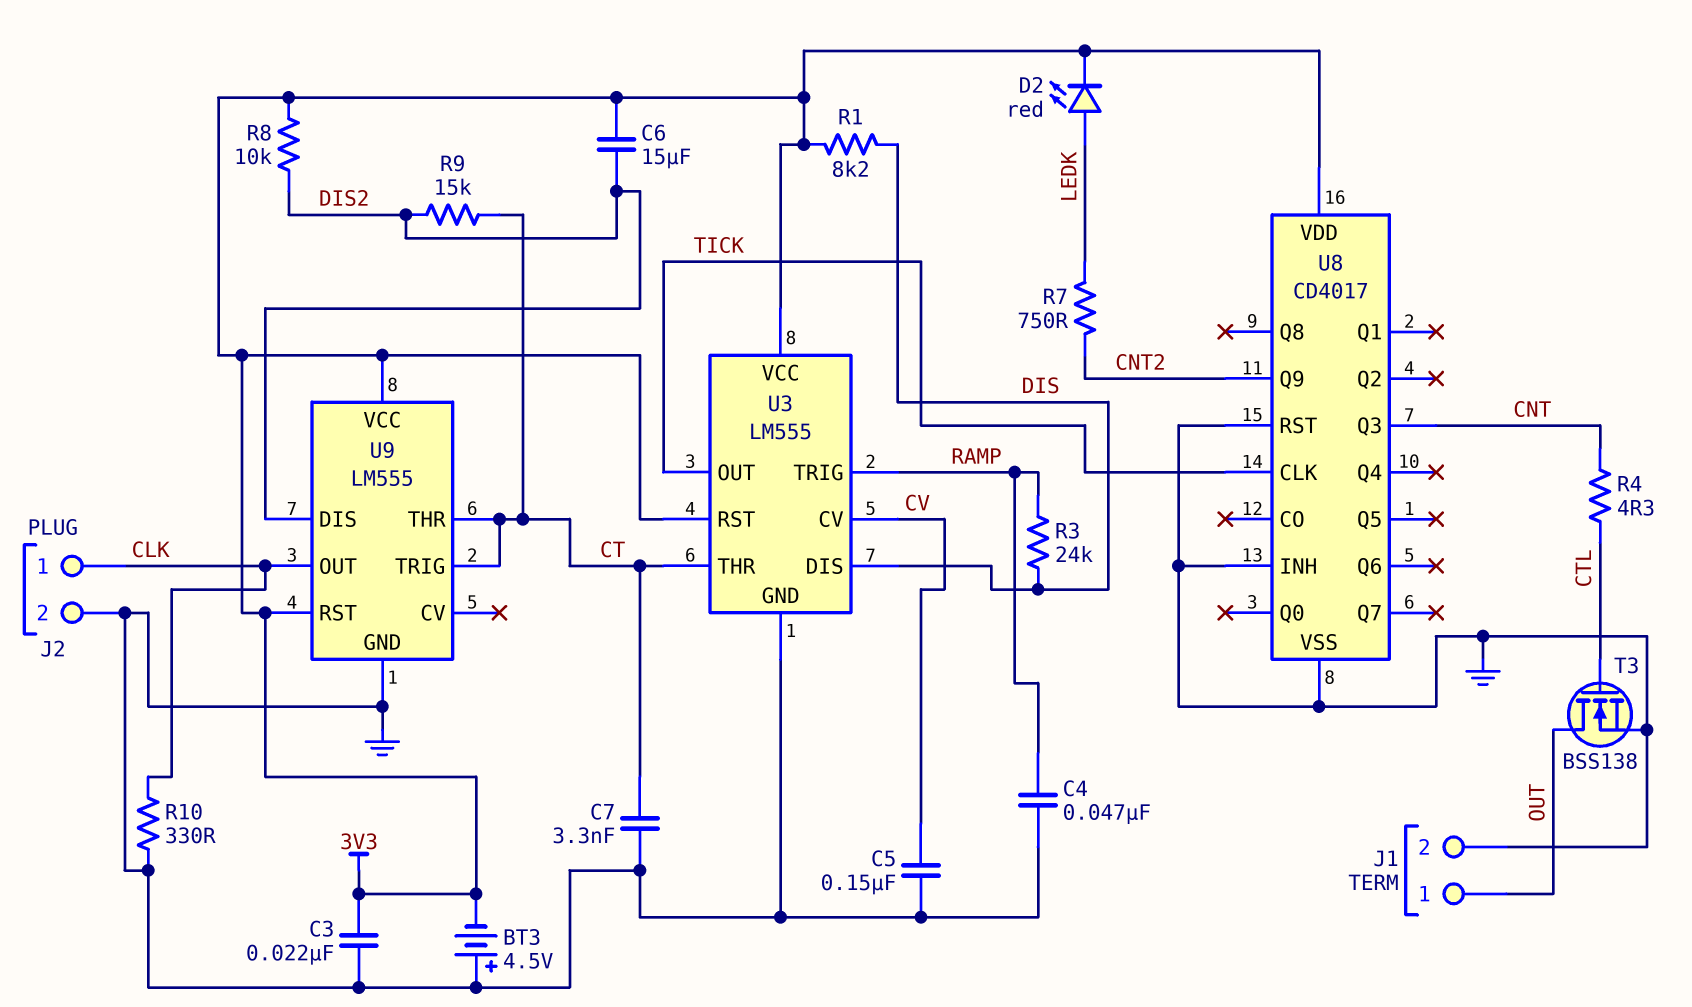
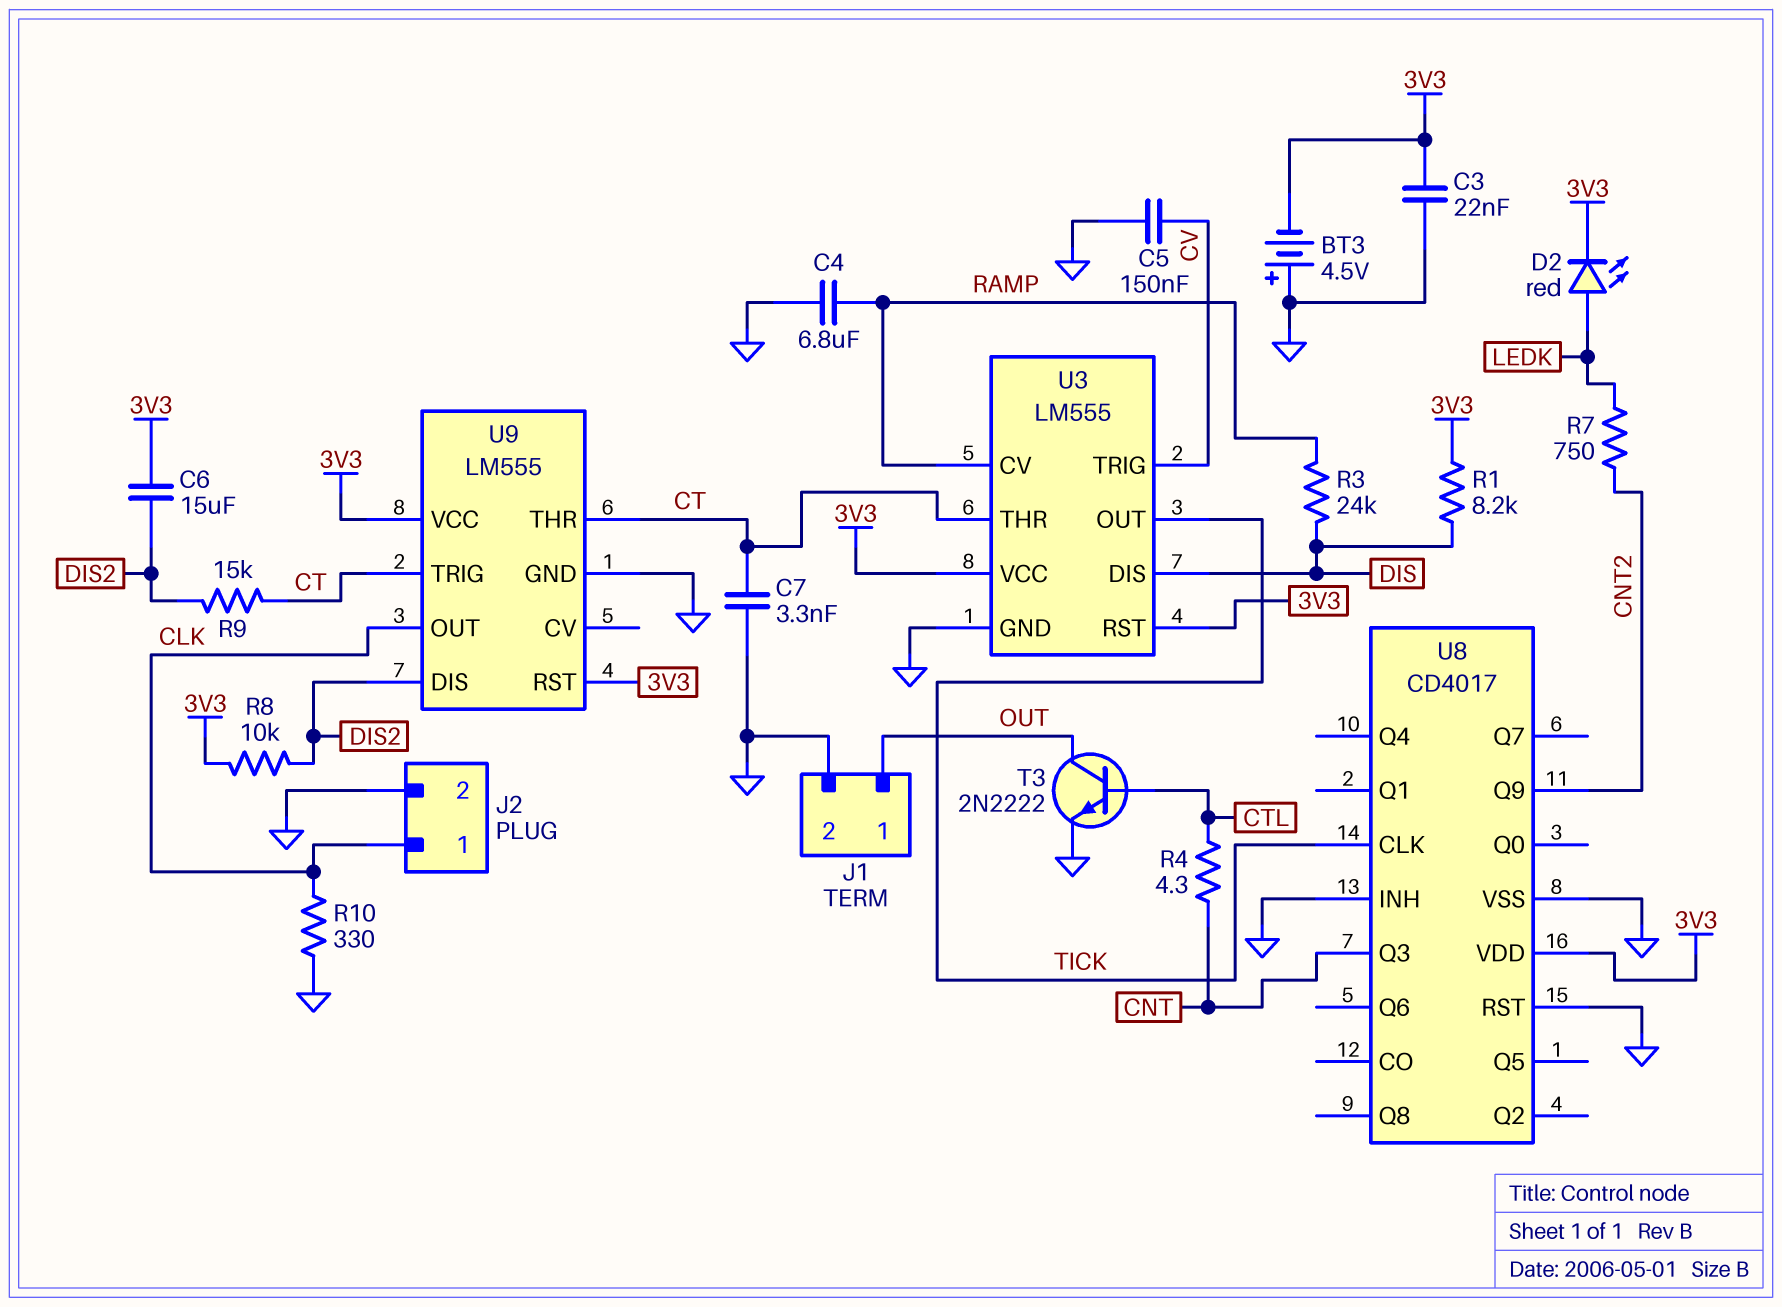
C4: 47nF (GND, RAMP) -> 6.8uF (GND, RAMP)
T3: NMOS BSS138 (G CTL, D OUT, S GND) -> NPN 2N2222 (B CTL, C OUT, E GND)
U3 pin CV: CV -> RAMP
U3 pin TRIG: RAMP -> CV

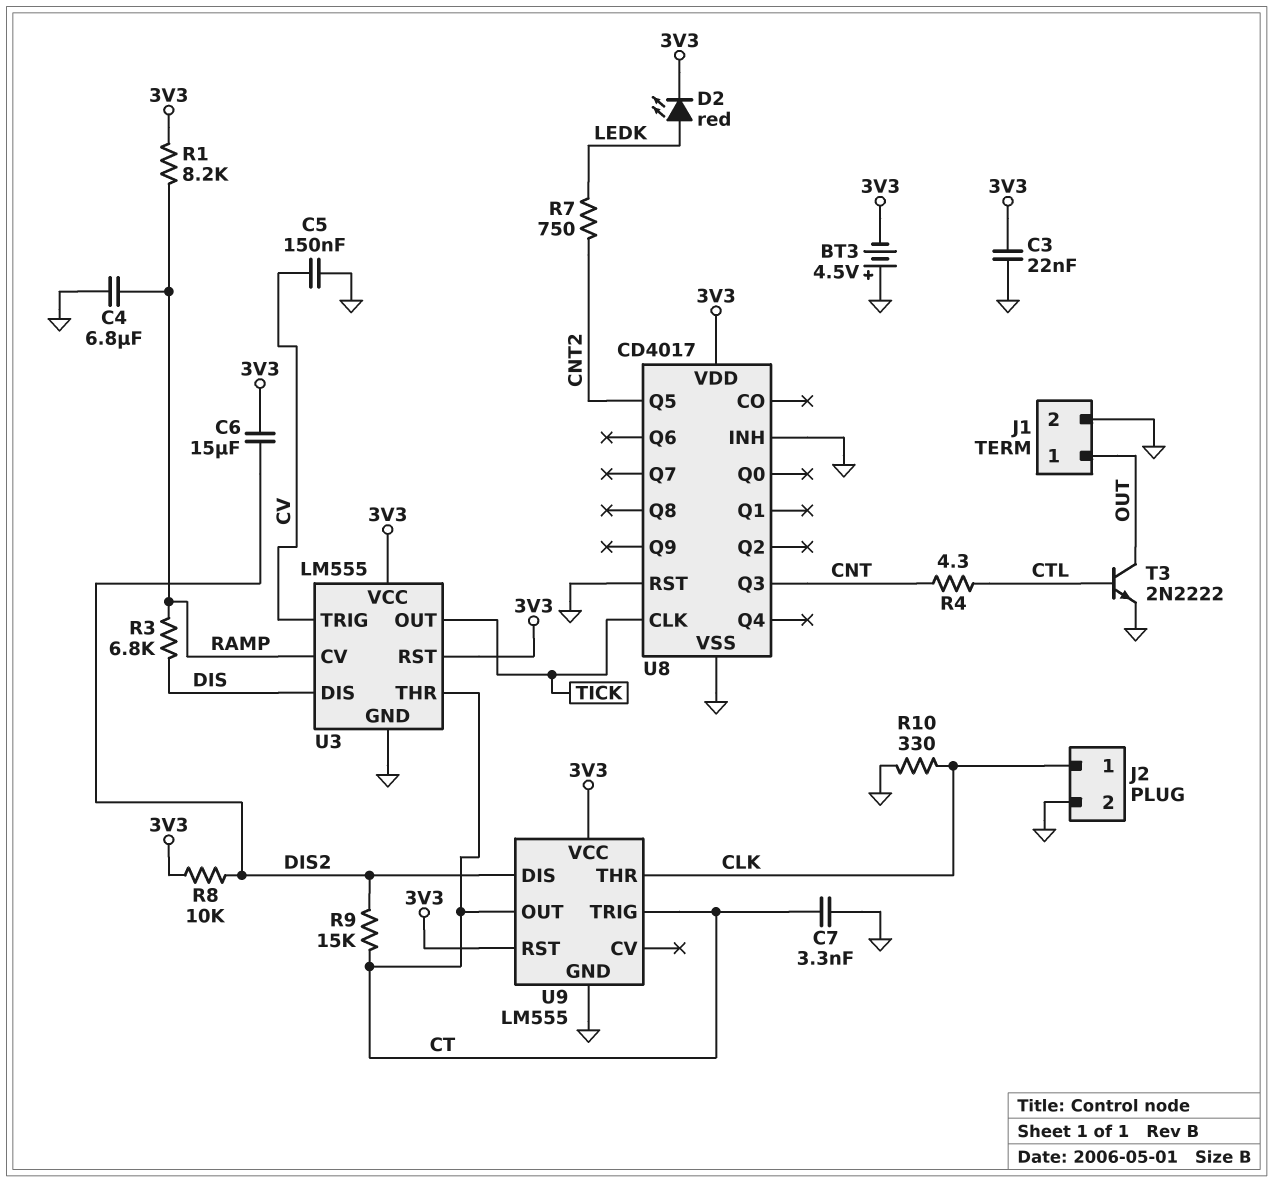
R1: 8.2k (3V3, DIS) -> 8.2k (3V3, RAMP)
R3: 24k (DIS, RAMP) -> 6.8k (DIS, RAMP)
U8 pin Q5: none -> CNT2
U8 pin Q9: CNT2 -> none
U9 pin OUT: CLK -> CT
U9 pin THR: CT -> CLK

